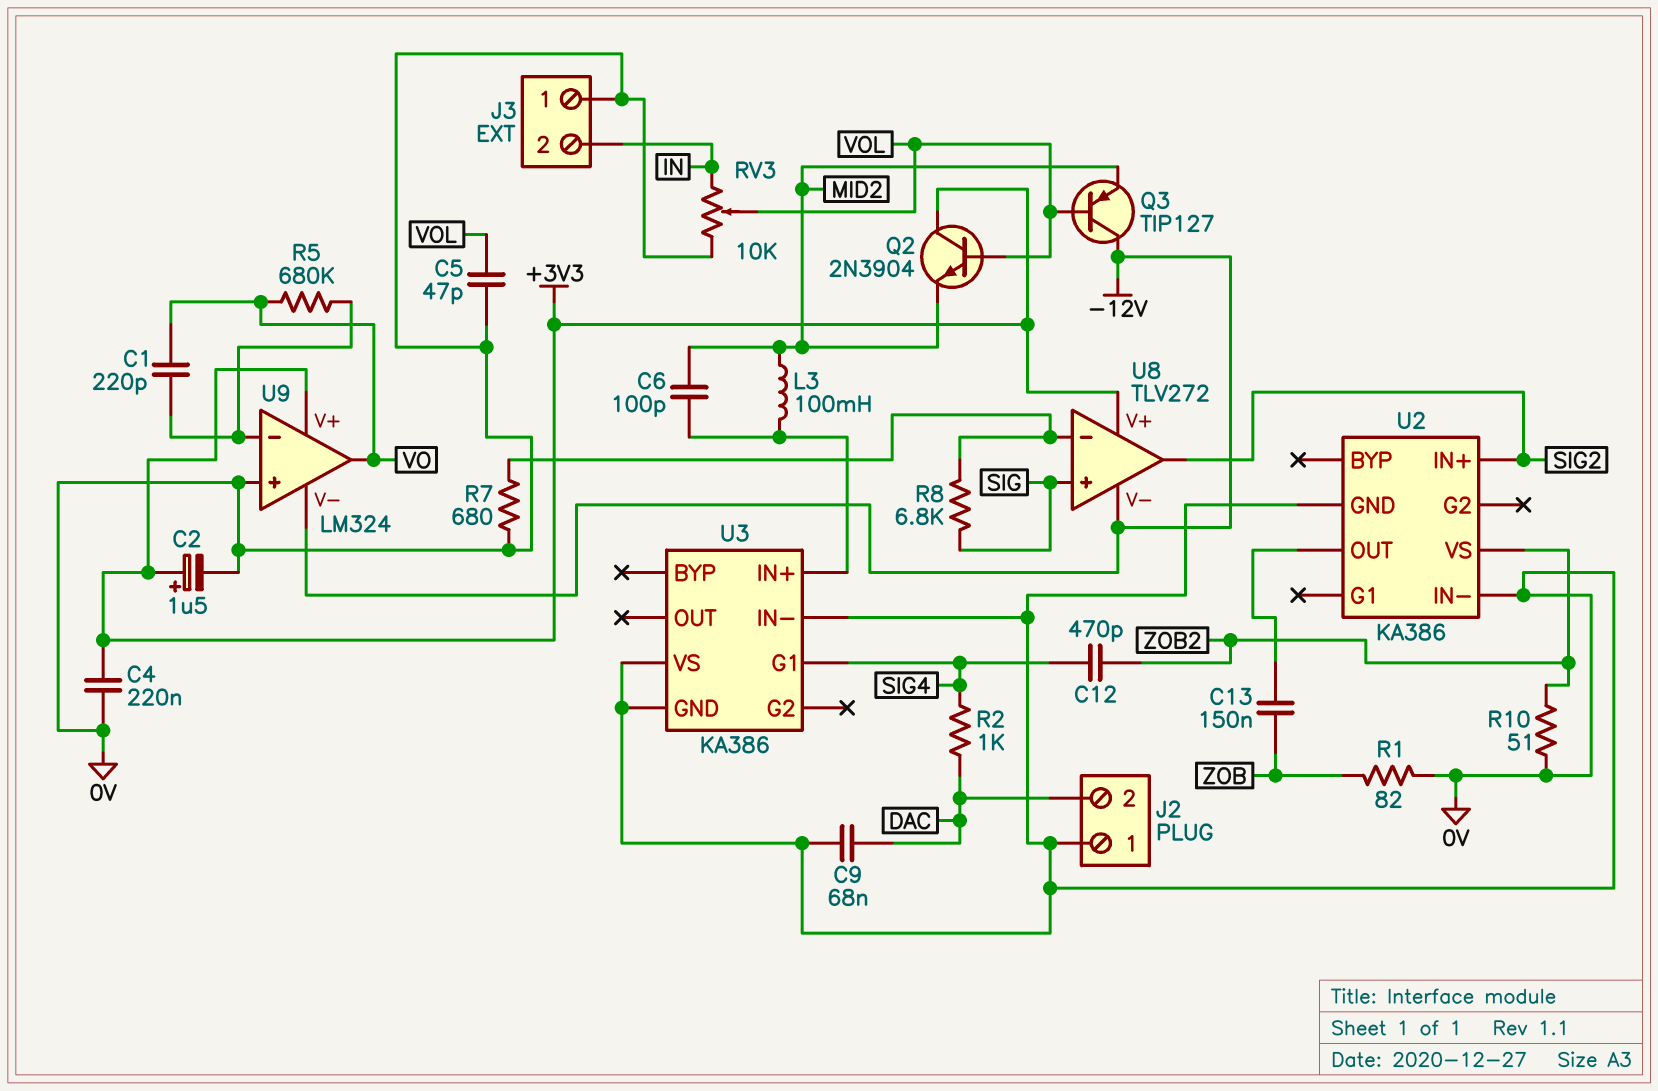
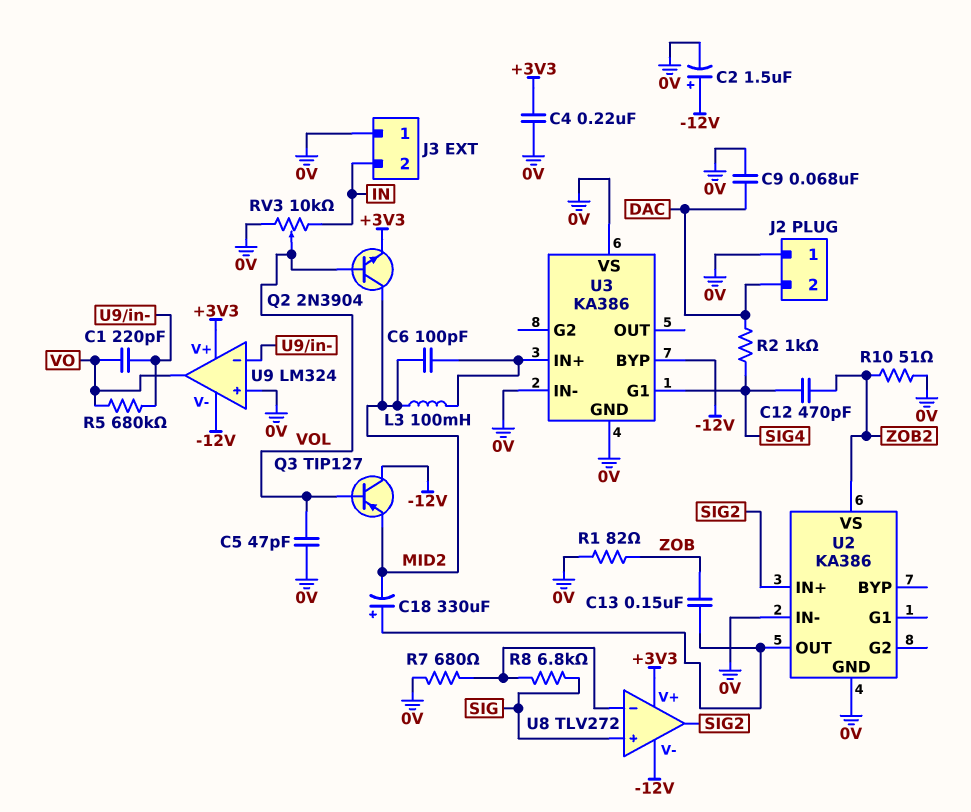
C2: 1.5uF (plus +3V3, minus 0V) -> 1.5uF (plus -12V, minus 0V)
C18: none -> 330uF (plus U2/OUT, minus MID2)
Q2: NPN 2N3904 (B VOL, C +3V3, E MID2) -> NPN 2N3904 (B VOL, C MID2, E +3V3)
U3 pin BYP: none -> -12V

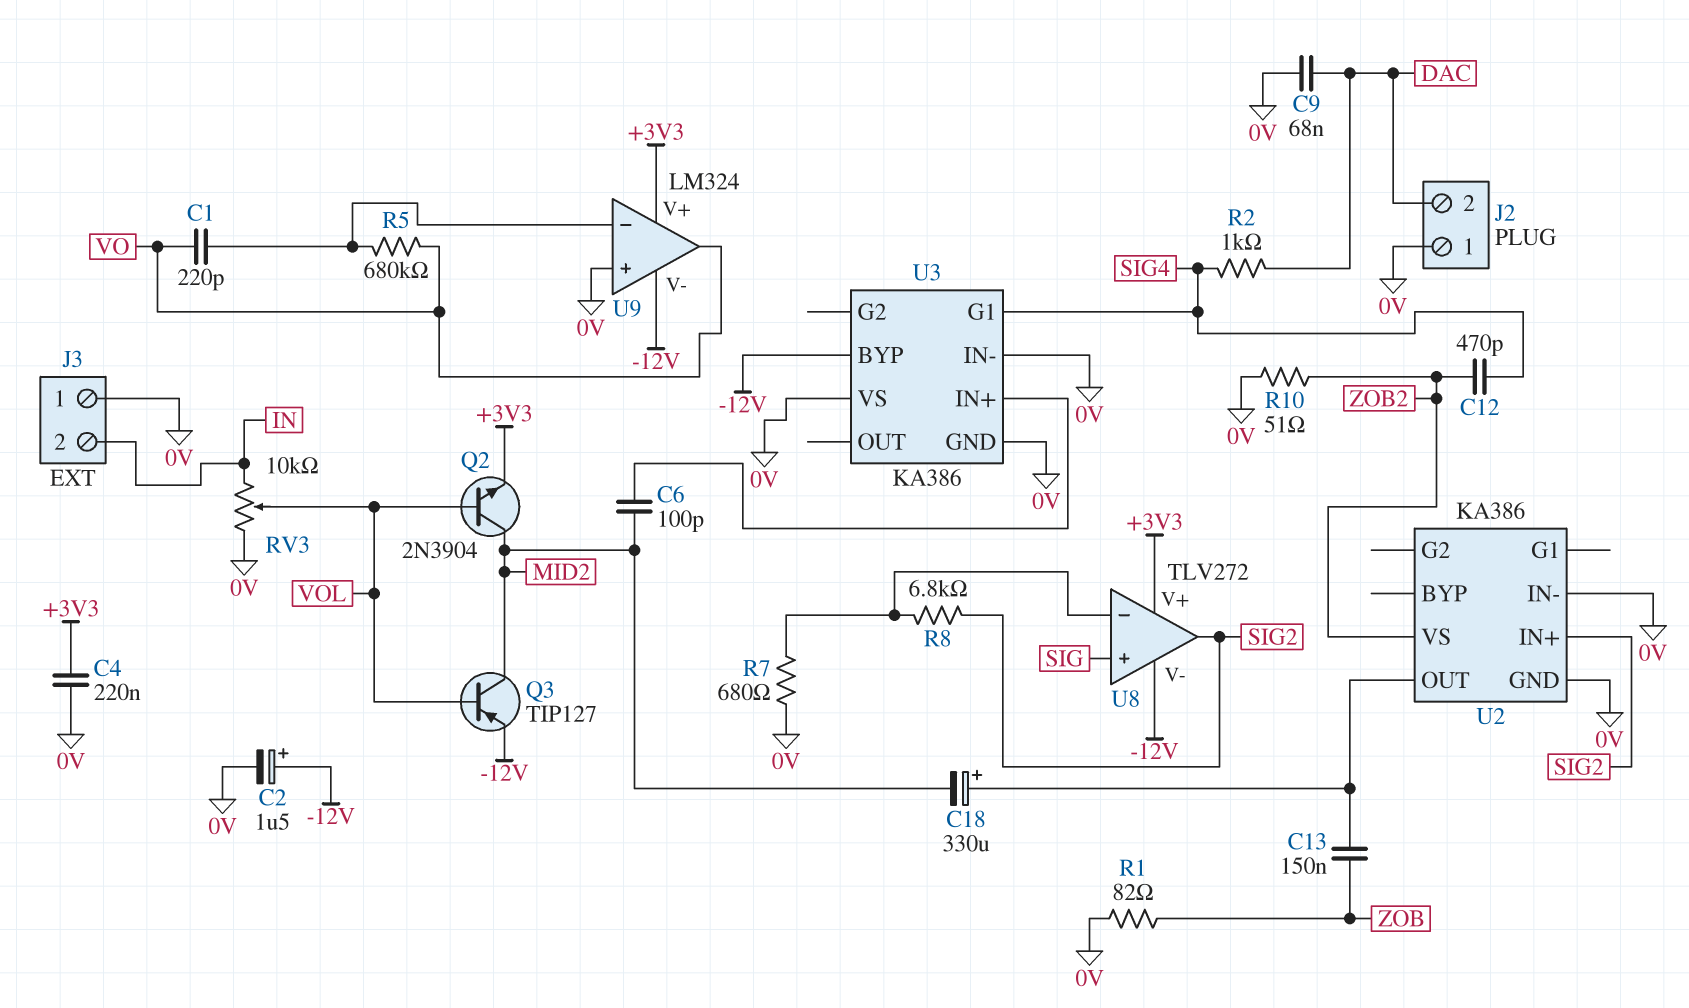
C5: 47pF (0V, VOL) -> none
L3: 100mH (MID2, U3/IN+) -> none
Q3: PNP TIP127 (B VOL, C -12V, E MID2) -> PNP TIP127 (B VOL, C MID2, E -12V)
R8: 6.8k (SIG, U8/in-) -> 6.8k (SIG2, U8/in-)

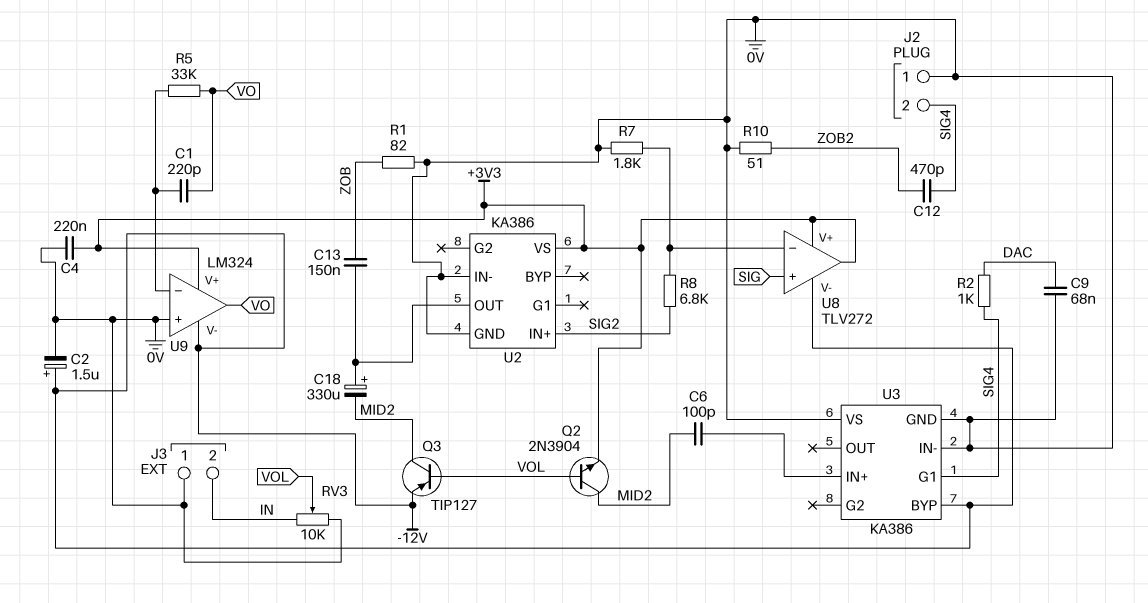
J2 pin 2: DAC -> SIG4
R5: 680k (U9/in-, VO) -> 33k (U9/in-, VO)
R7: 680 (0V, U8/in-) -> 1.8k (0V, U8/in-)
U2 pin VS: ZOB2 -> +3V3
U8 pin out: SIG2 -> +3V3

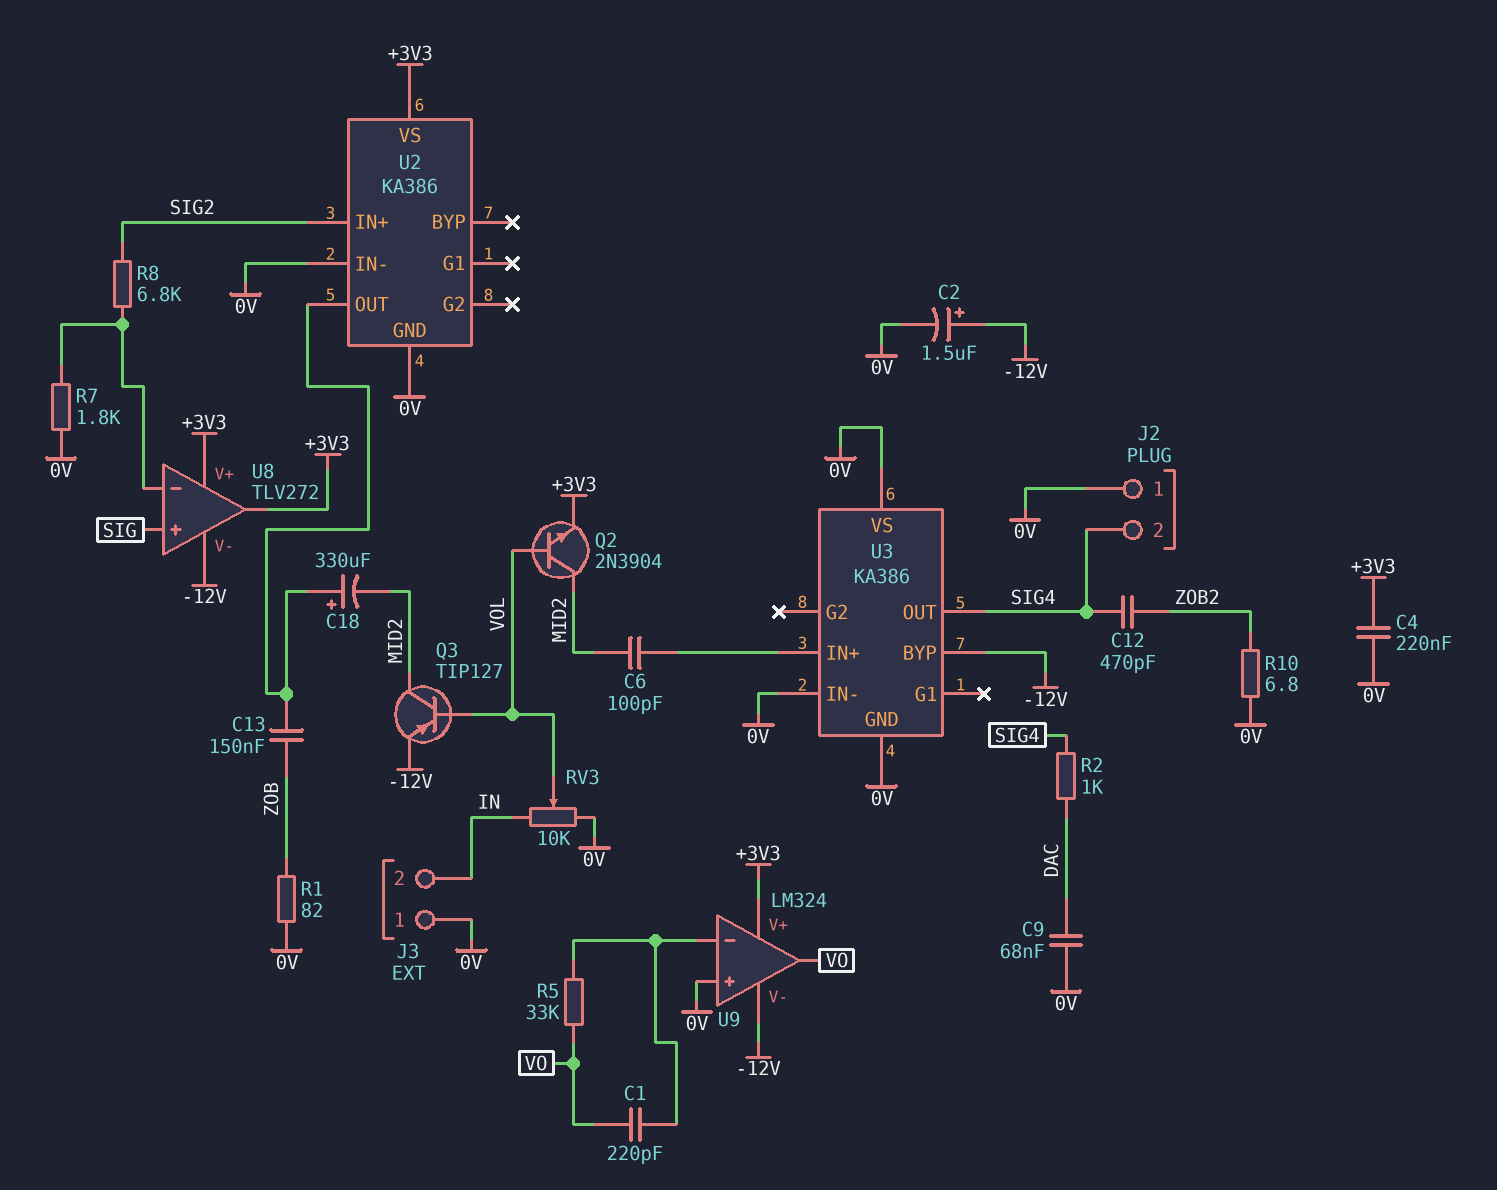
R10: 51 (0V, ZOB2) -> 6.8 (0V, ZOB2)
U3 pin G1: SIG4 -> none
U3 pin OUT: none -> SIG4

